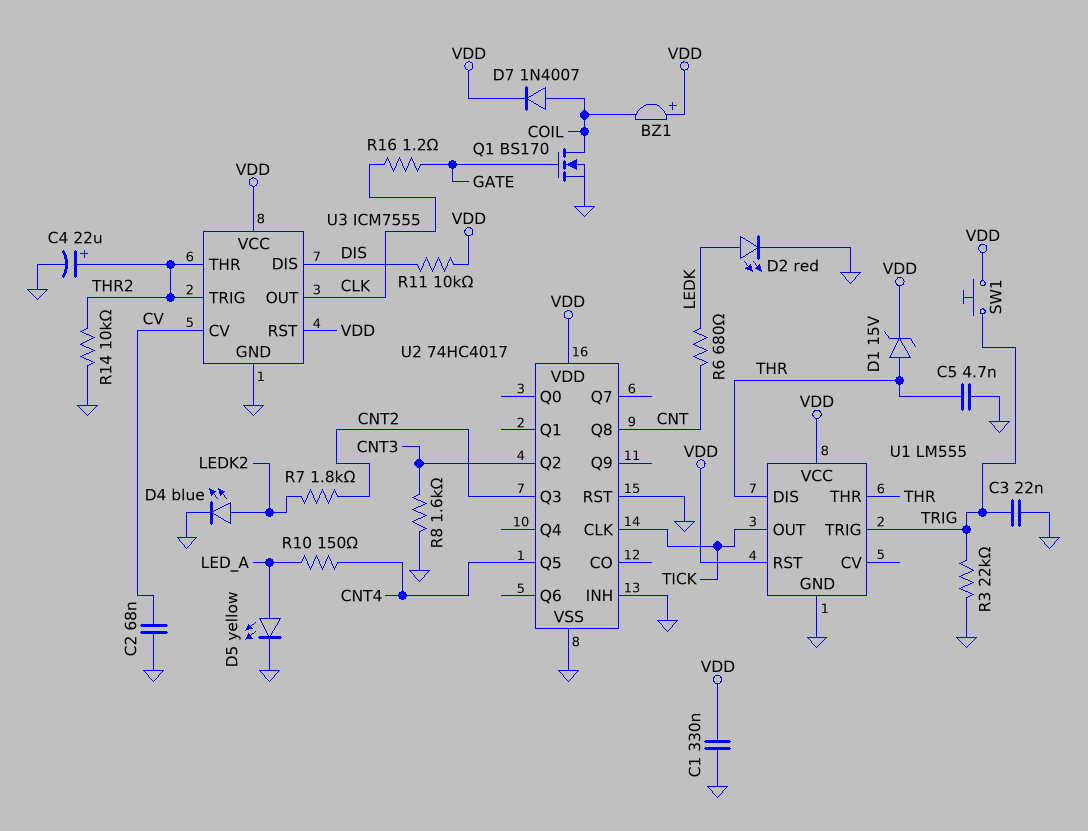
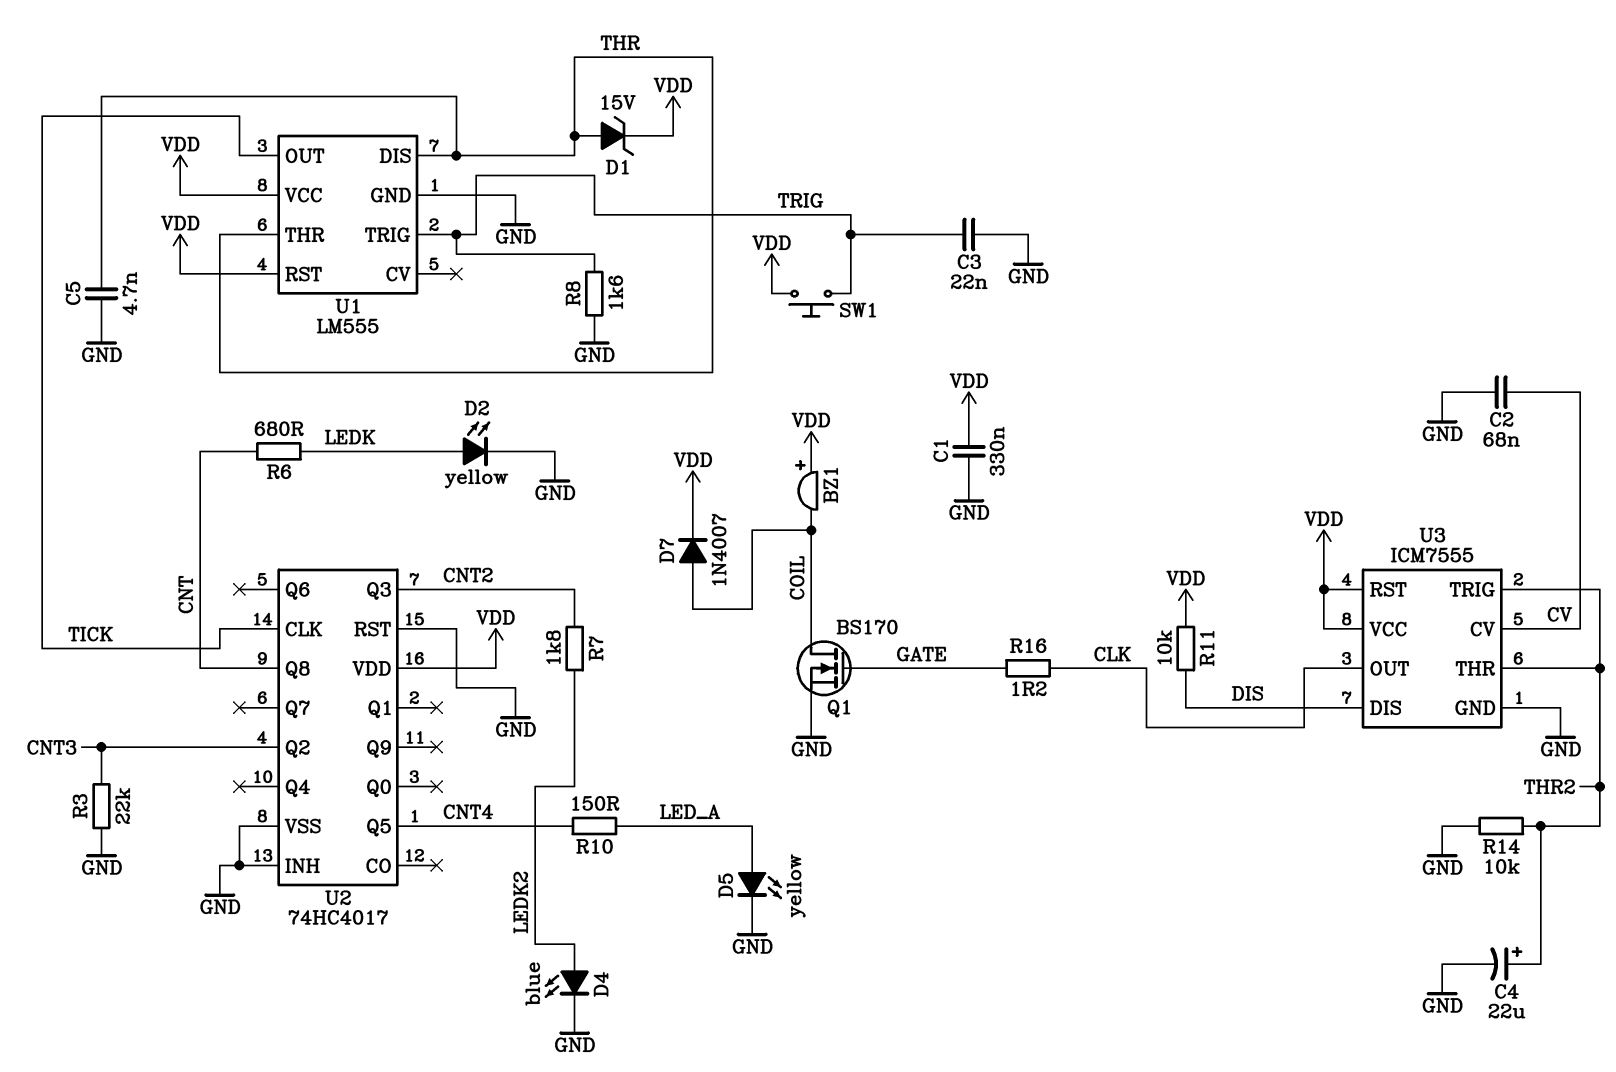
D2: LED red (A LEDK, K GND) -> LED yellow (A LEDK, K GND)
R3: 22k (GND, TRIG) -> 22k (CNT3, GND)
R8: 1.6k (CNT3, GND) -> 1.6k (GND, TRIG)

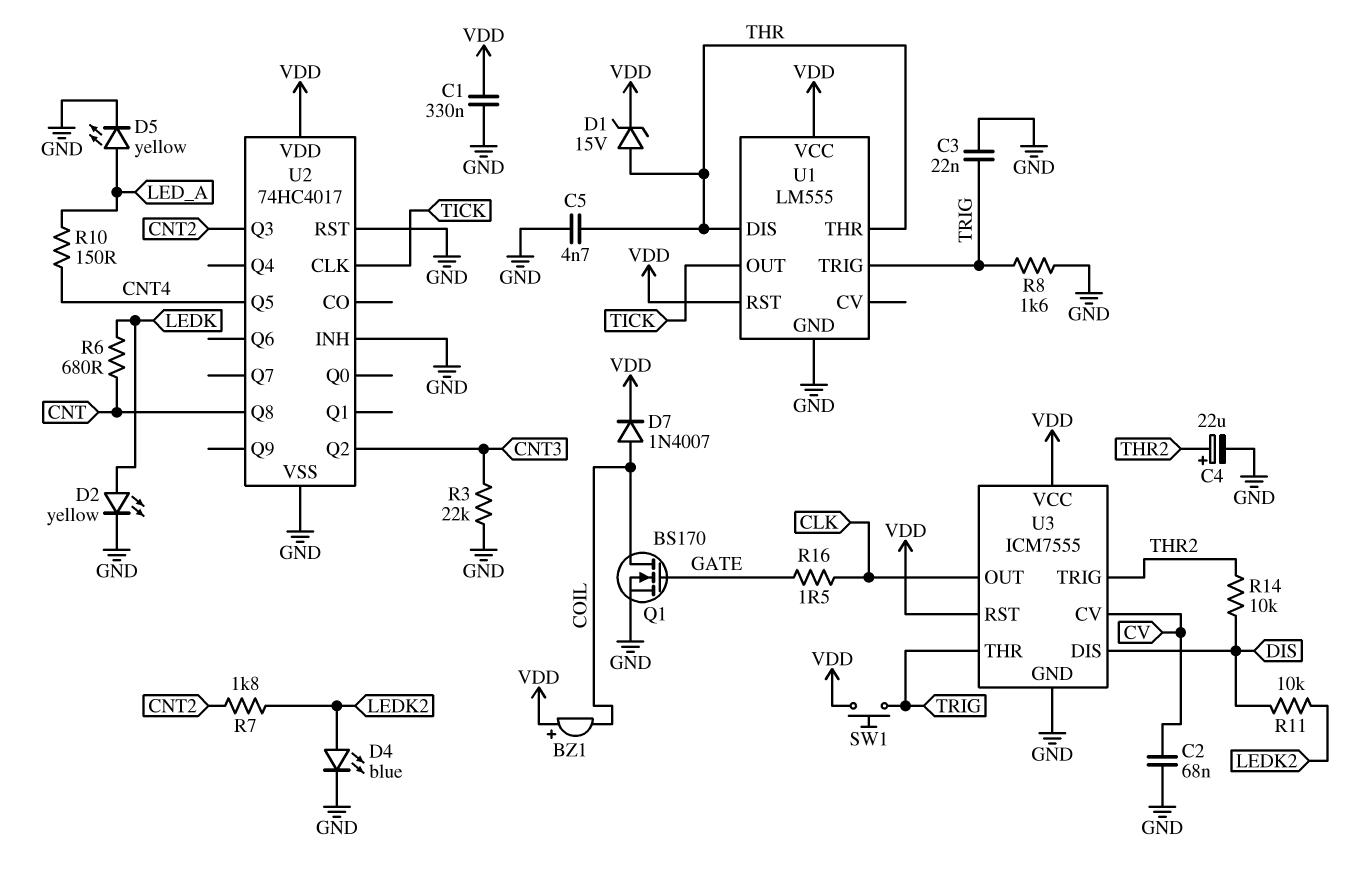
R11: 10k (DIS, VDD) -> 10k (DIS, LEDK2)
R14: 10k (GND, THR2) -> 10k (DIS, THR2)
R16: 1.2 (CLK, GATE) -> 1.5 (CLK, GATE)
U3 pin THR: THR2 -> TRIG

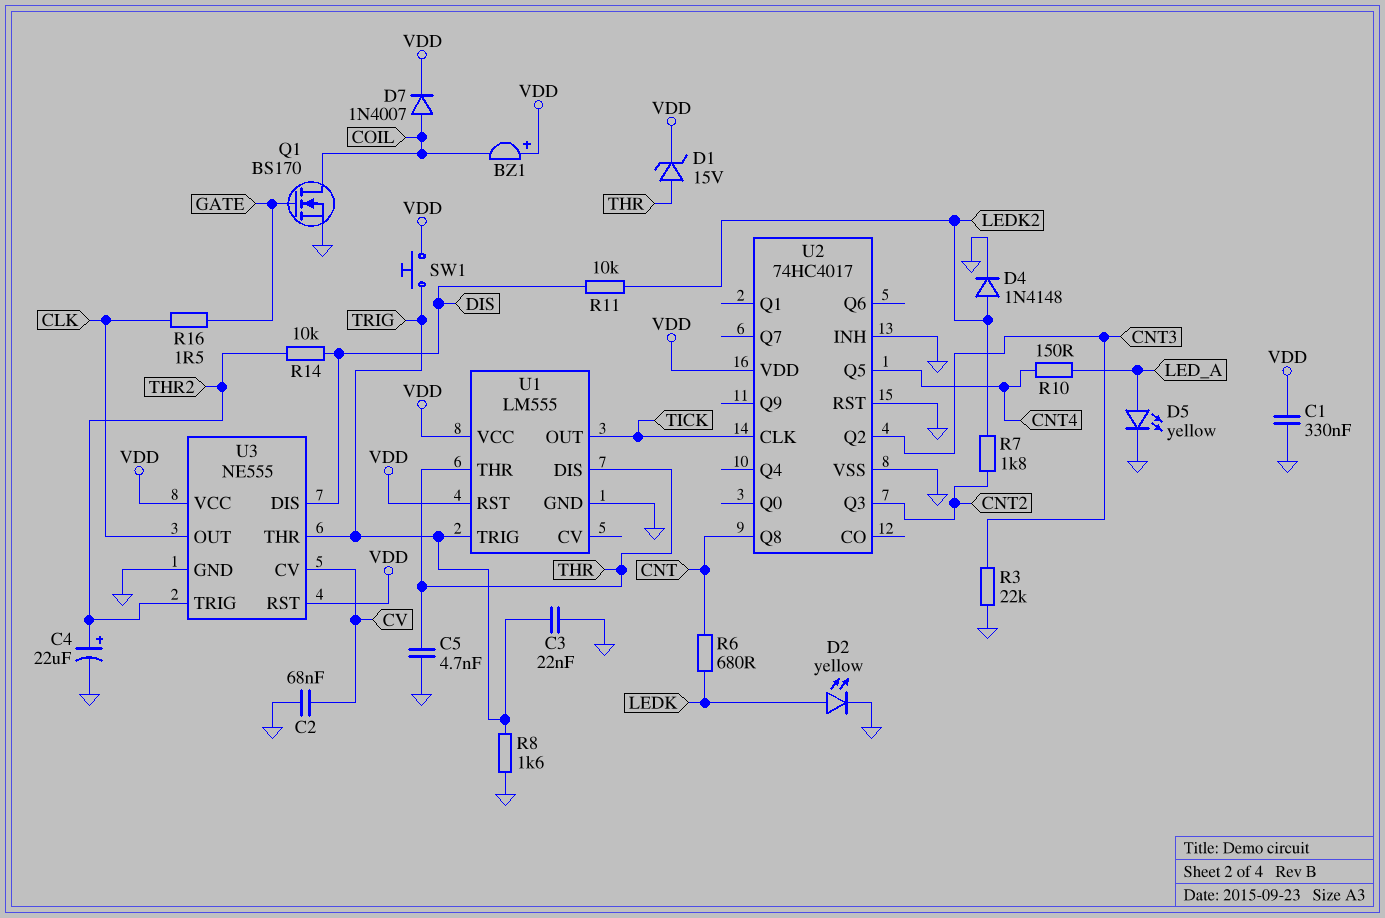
D4: LED blue (A LEDK2, K GND) -> diode 1N4148 (A LEDK2, K GND)
U3: ICM7555 -> NE555

